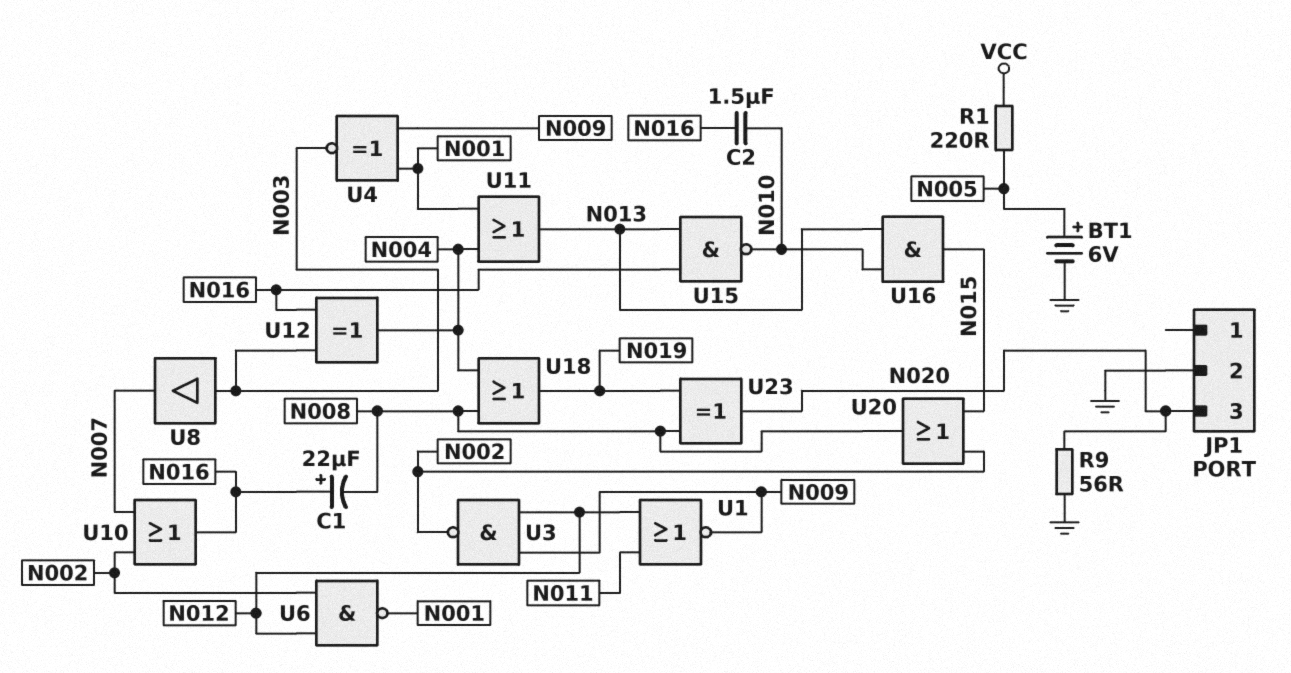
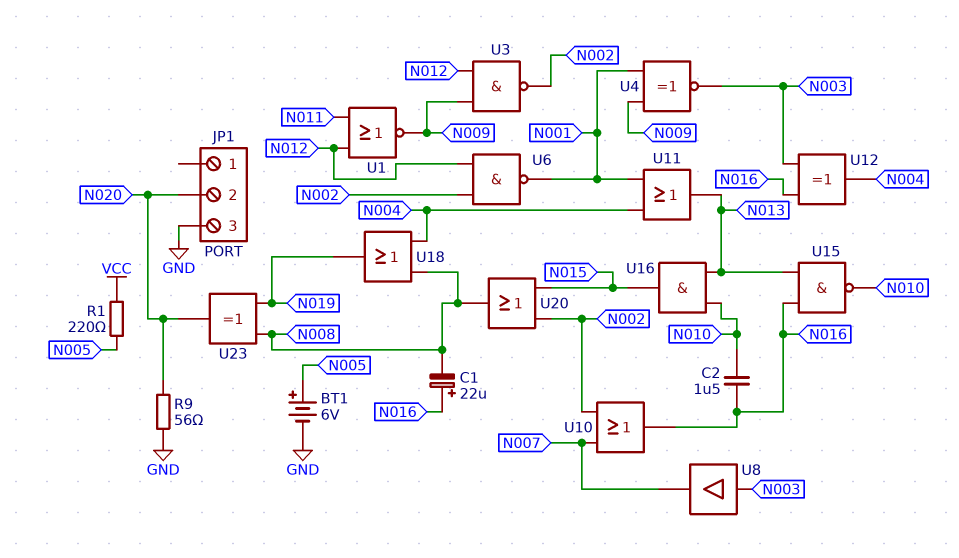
JP1 pin 2: GND -> N020
JP1 pin 3: N020 -> GND

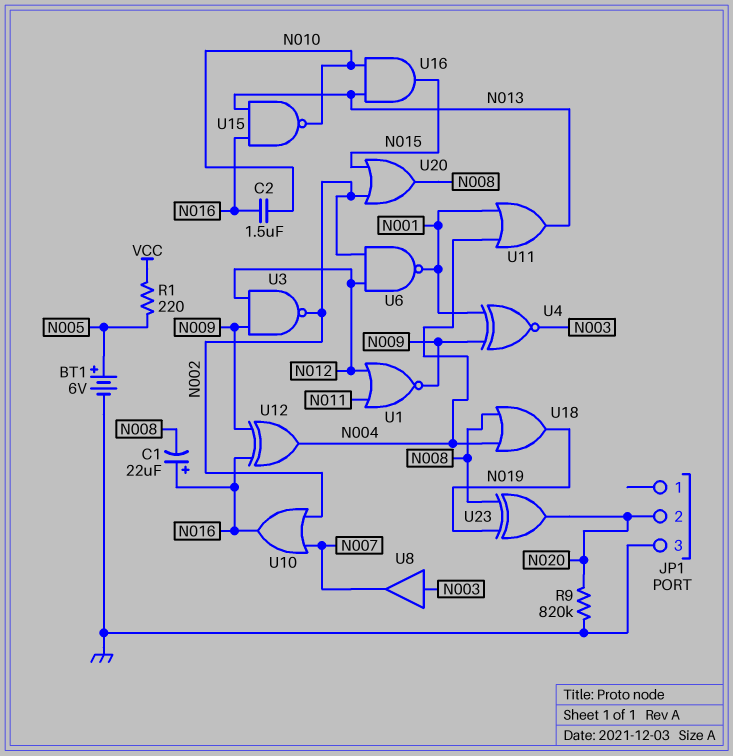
R9: 56 (GND, N020) -> 820k (GND, N020)
U12: XOR (in N003, in N016, out N004) -> XOR (in N009, in N016, out N004)

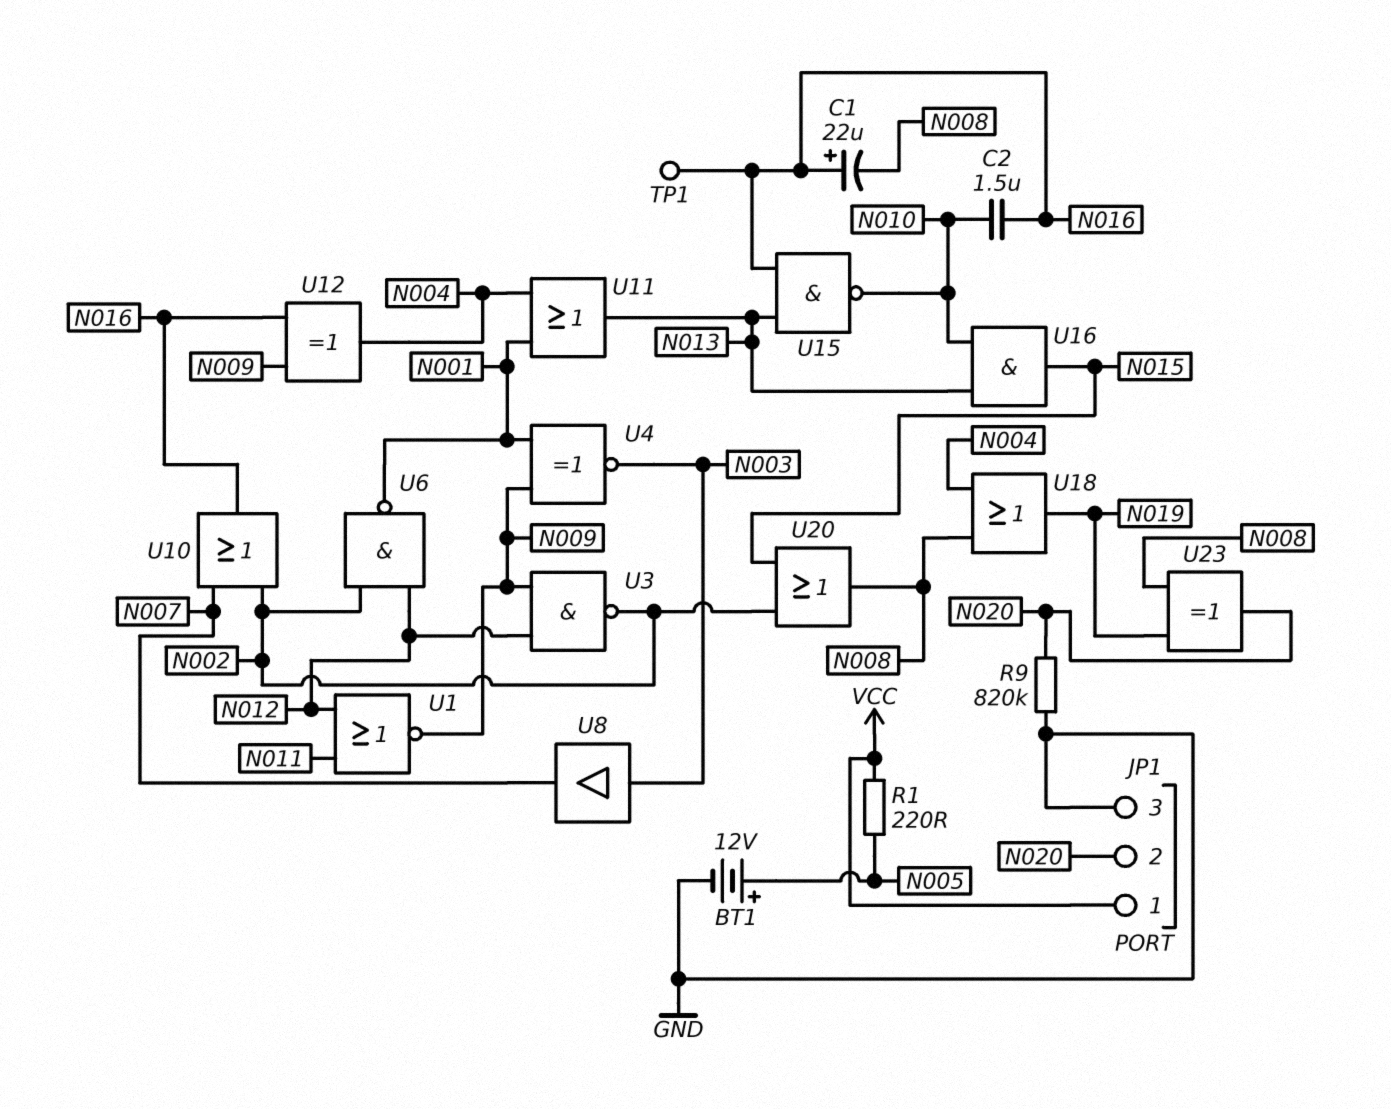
BT1: 6V (plus N005, minus GND) -> 12V (plus N005, minus GND)
JP1 pin 1: none -> VCC
TP1: none -> test point (N016)

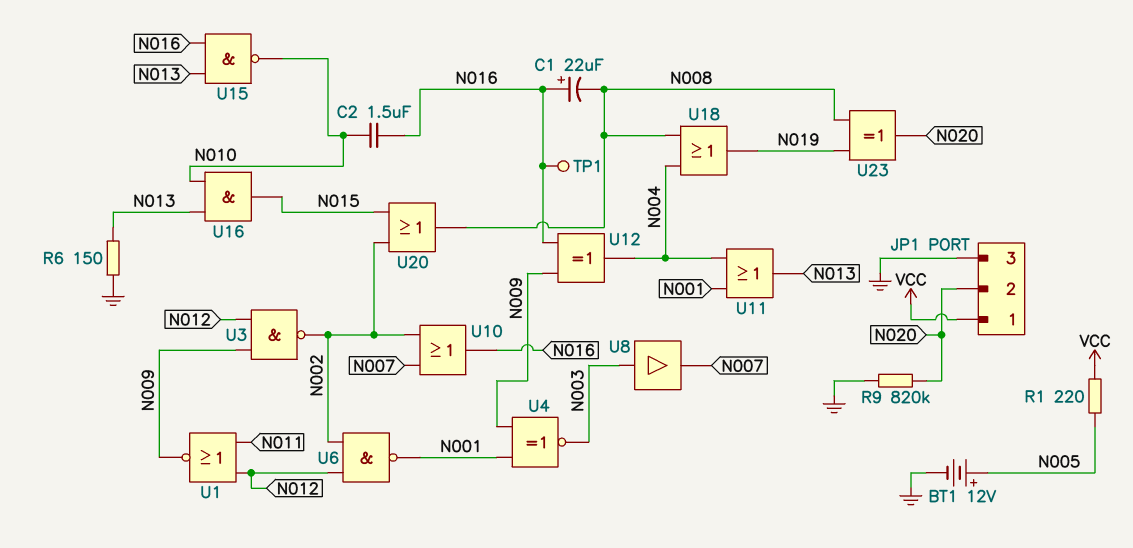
R6: none -> 150 (GND, N013)

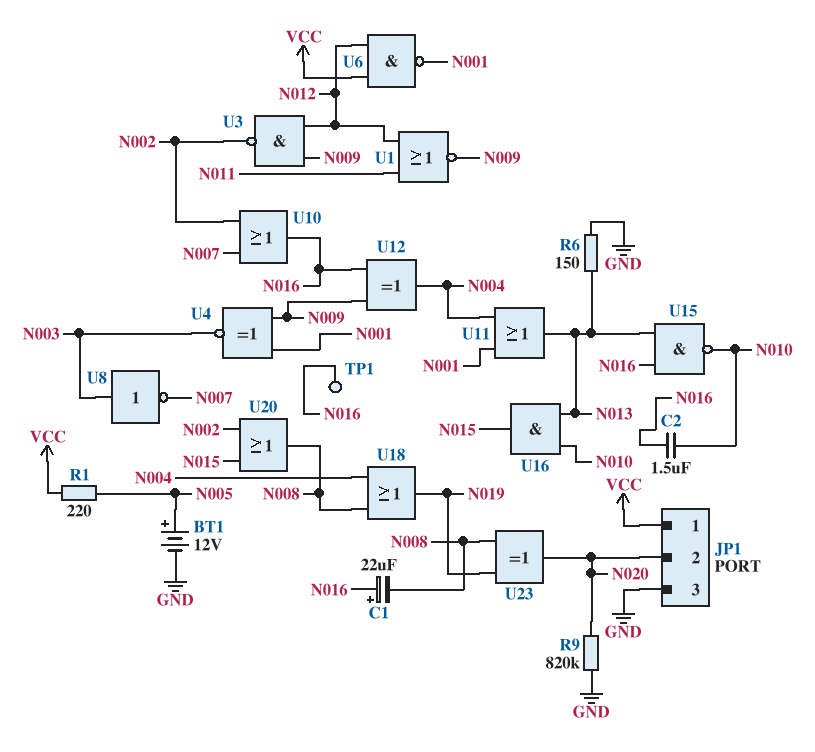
U6: NAND (in N002, in N012, out N001) -> NAND (in N012, in VCC, out N001)
U8: buffer (in N003, out N007) -> NOT (in N003, out N007)

